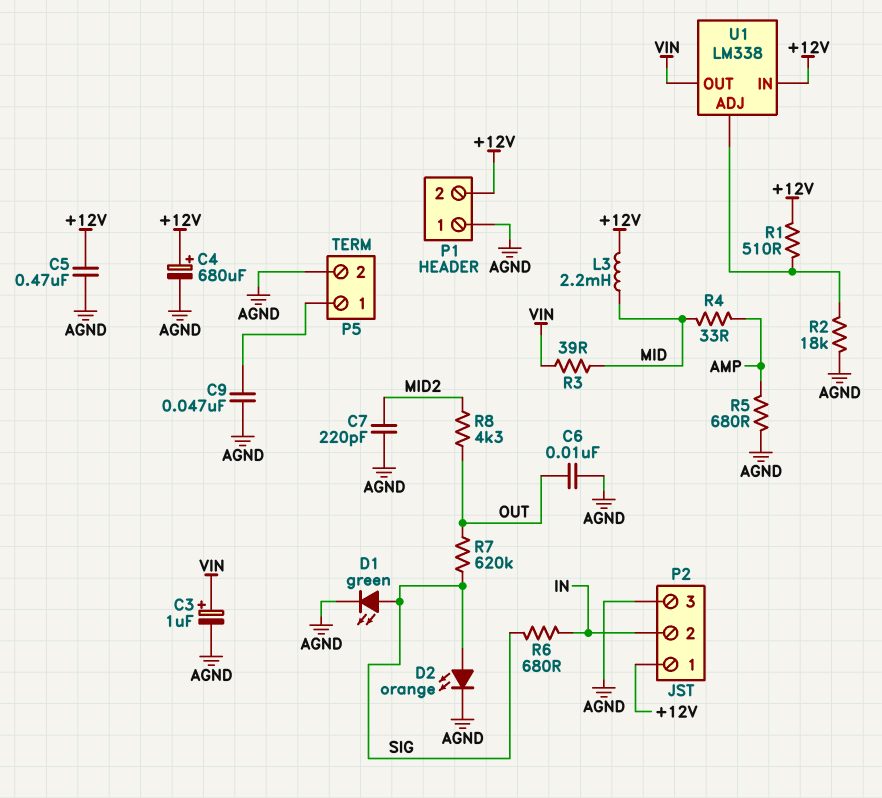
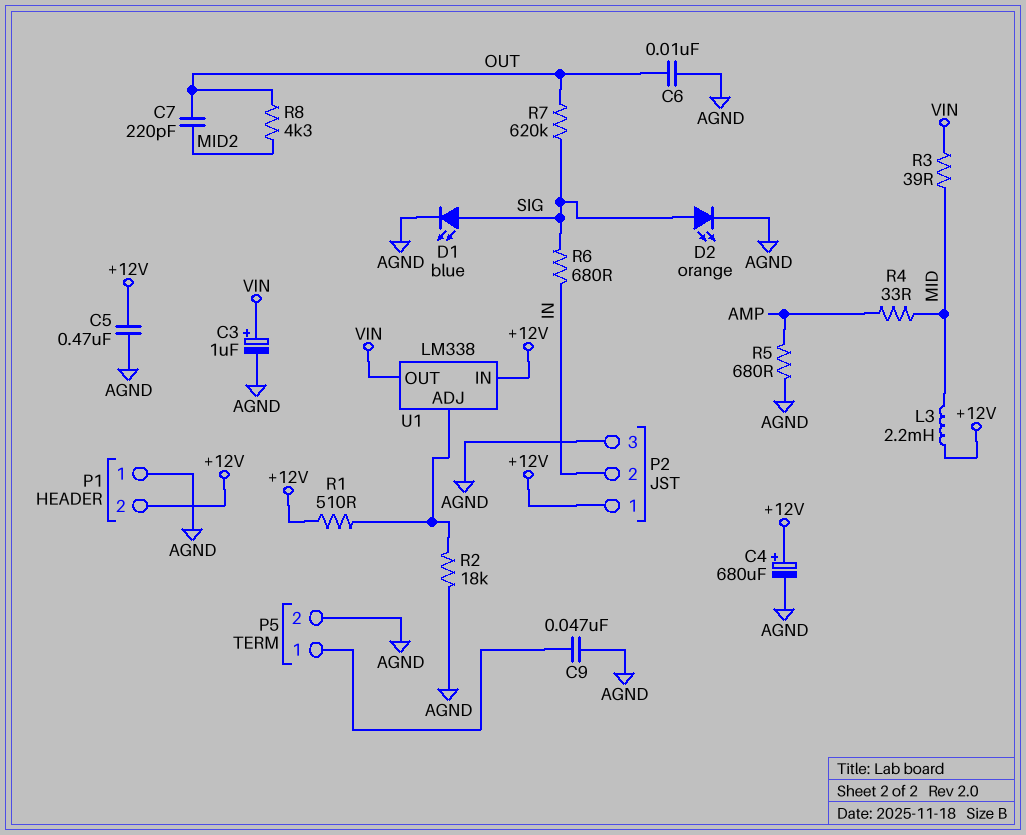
C7: 220pF (AGND, MID2) -> 220pF (MID2, OUT)
D1: LED green (A SIG, K AGND) -> LED blue (A SIG, K AGND)

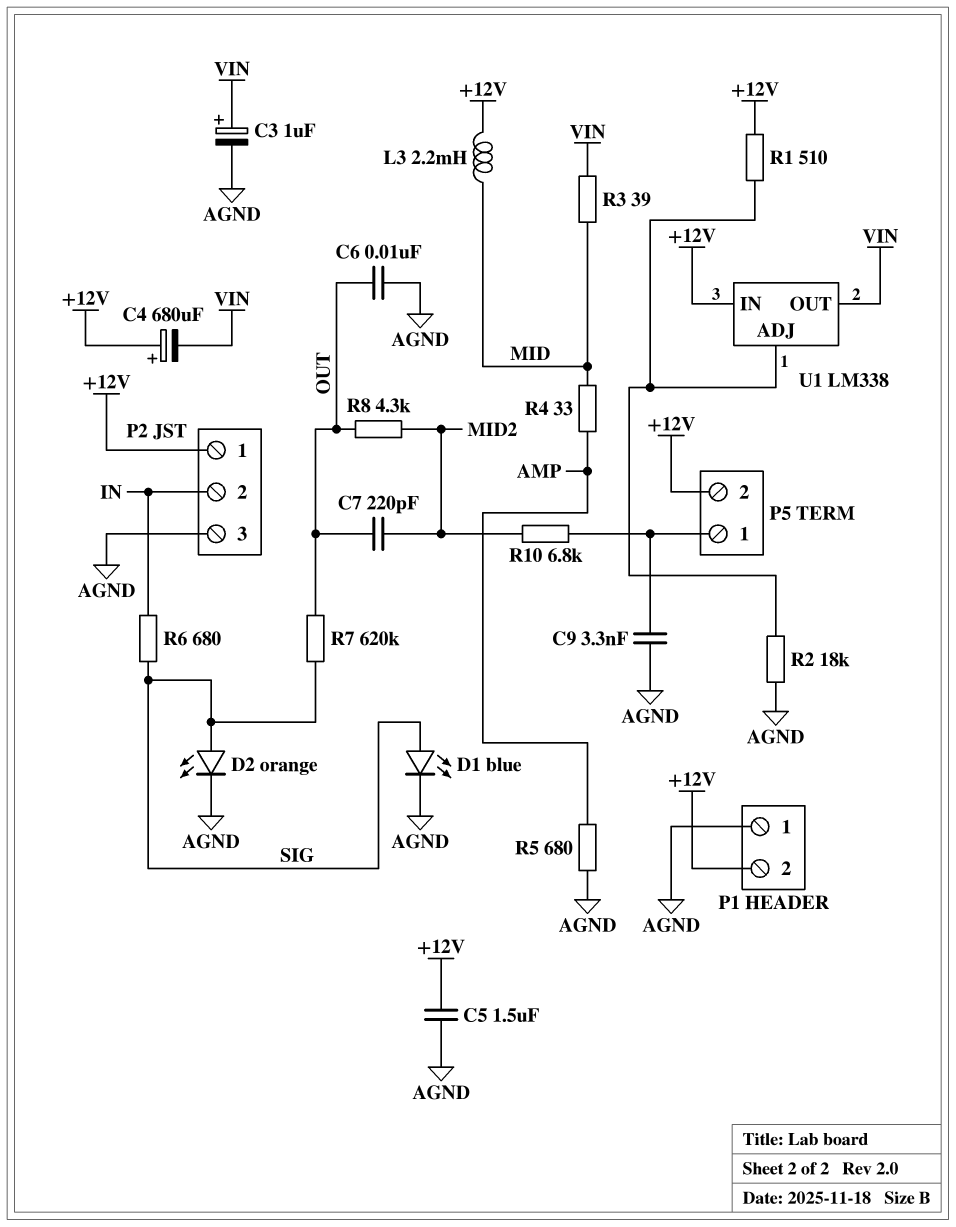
C4: 680uF (plus +12V, minus AGND) -> 680uF (plus +12V, minus VIN)
C5: 470nF (+12V, AGND) -> 1.5uF (+12V, AGND)
C9: 47nF (AGND, P5/1) -> 3.3nF (AGND, P5/1)
P5 pin 2: AGND -> +12V
R10: none -> 6.8k (MID2, P5/1)

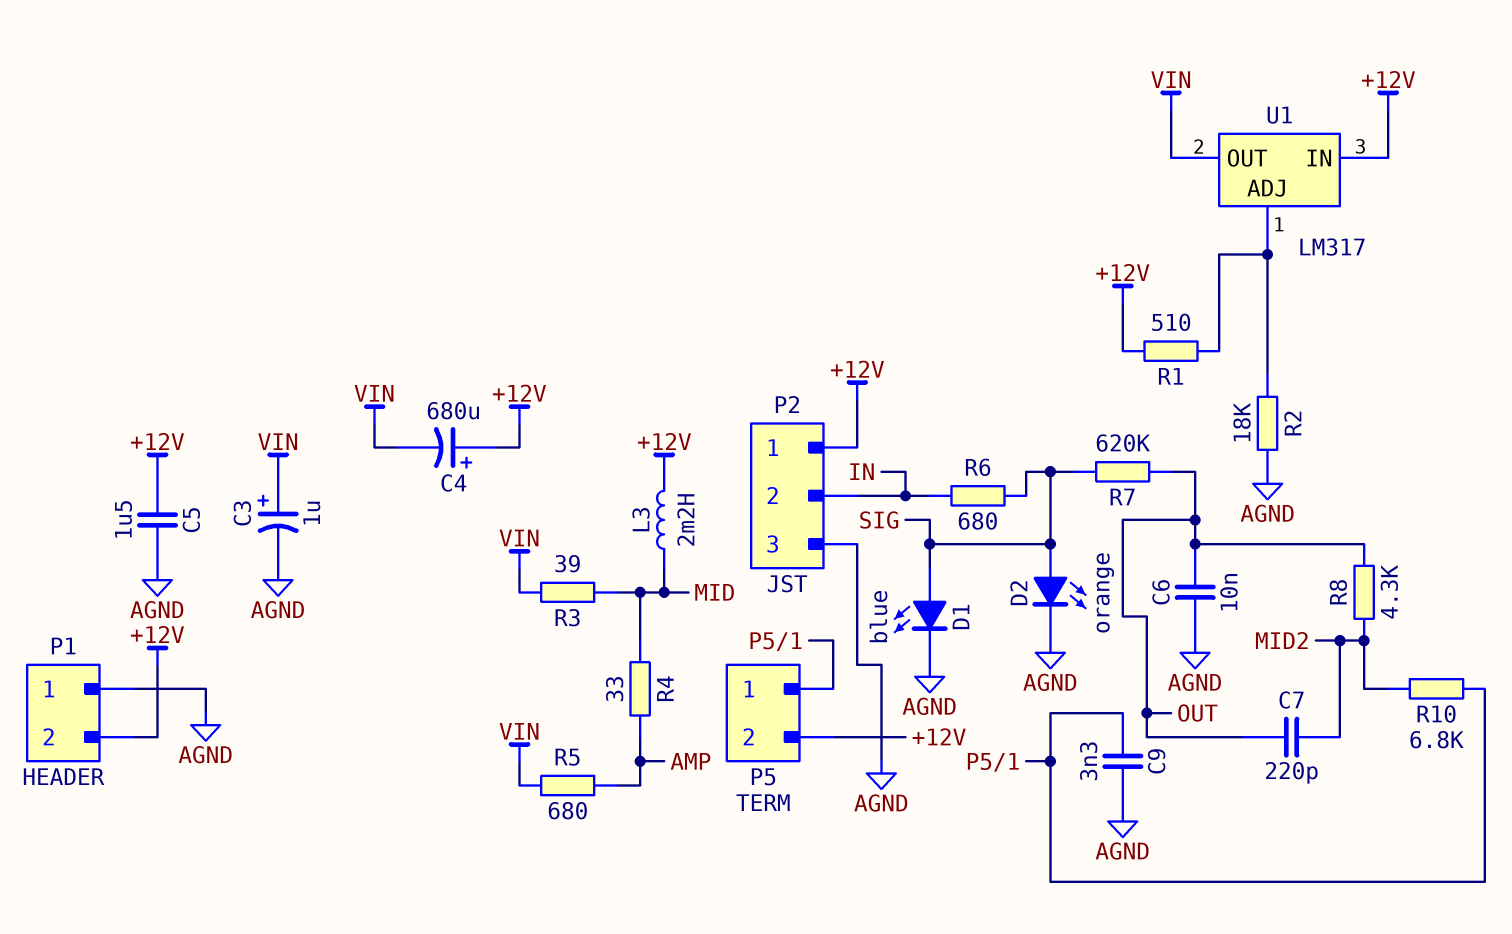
R5: 680 (AGND, AMP) -> 680 (AMP, VIN)
U1: LM338 -> LM317

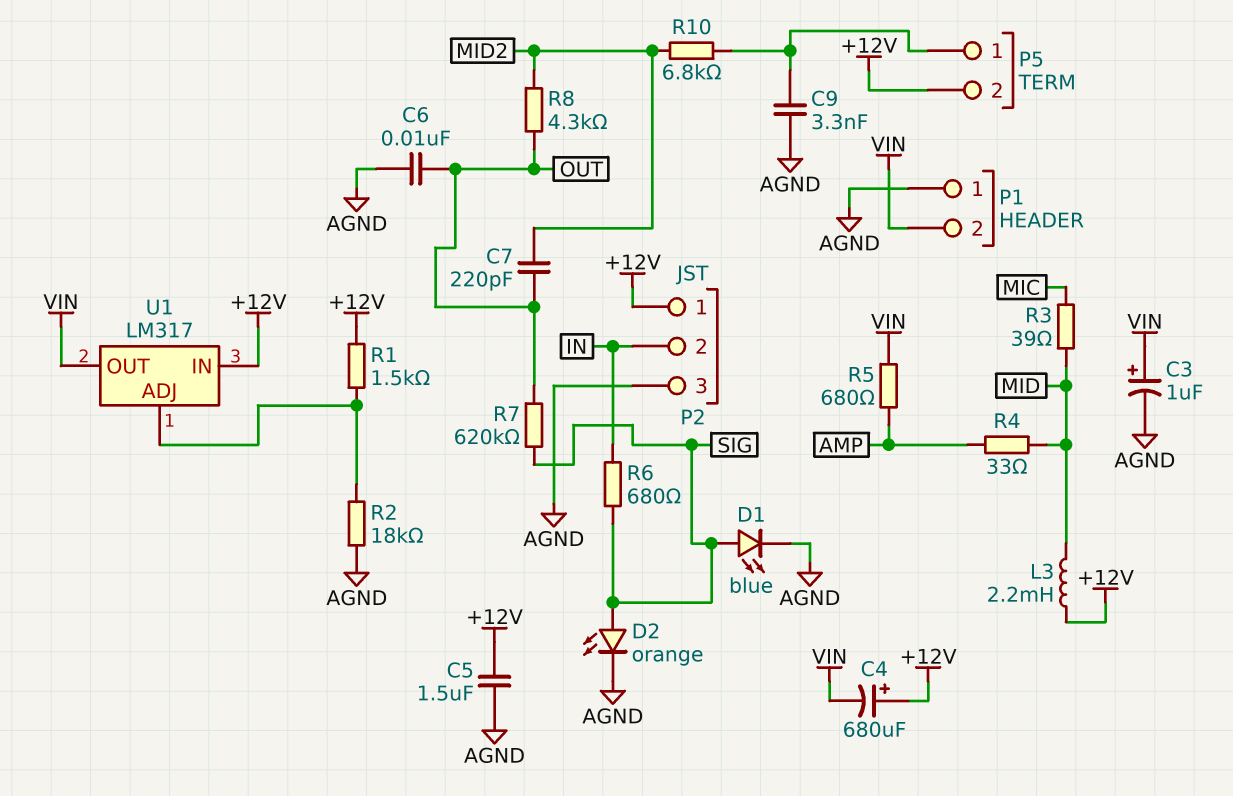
P1 pin 2: +12V -> VIN
R1: 510 (+12V, U1/ADJ) -> 1.5k (+12V, U1/ADJ)
R3: 39 (MID, VIN) -> 39 (MIC, MID)

